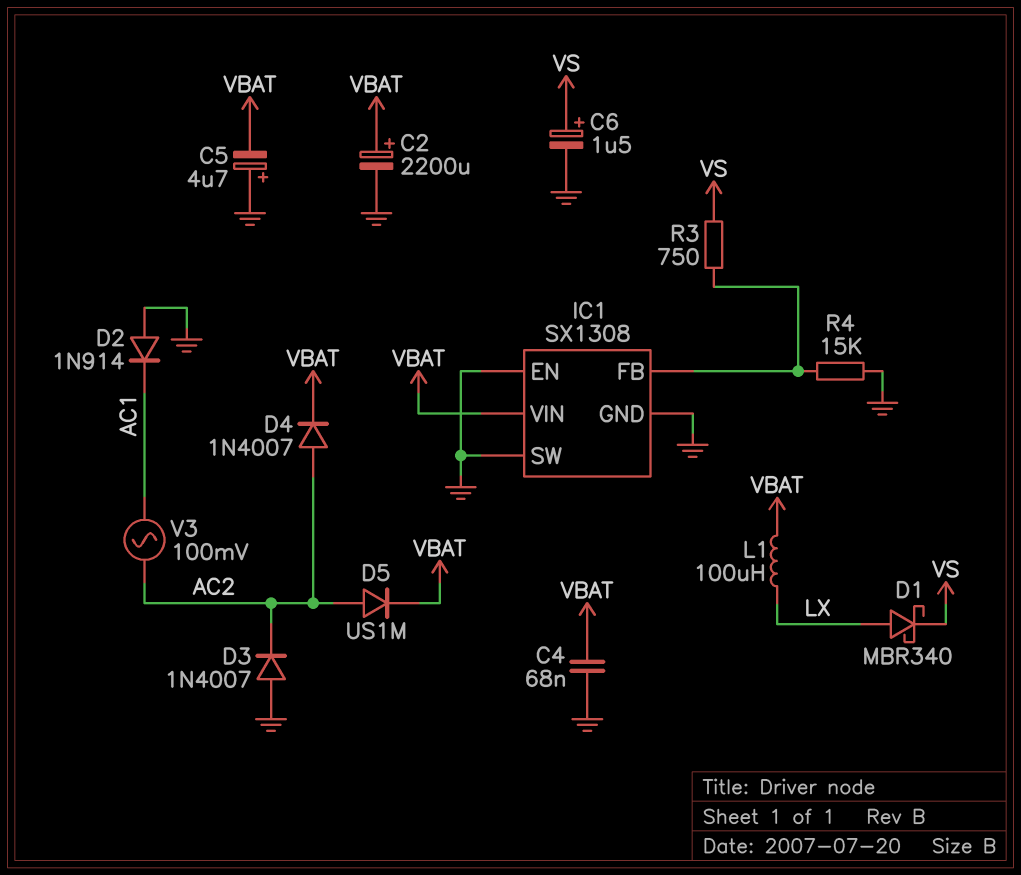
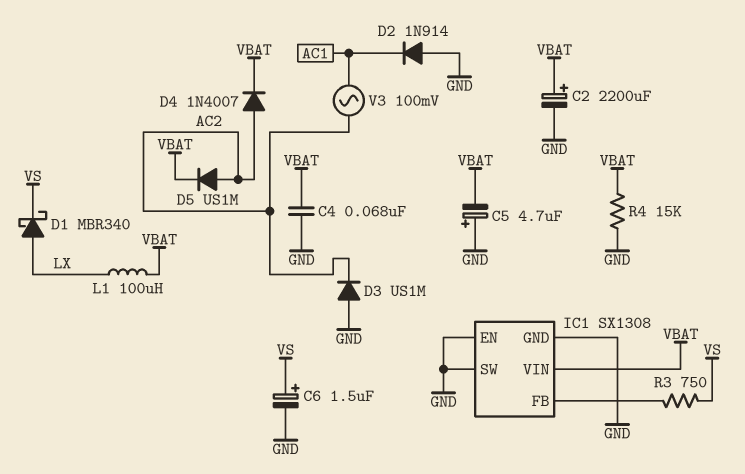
D3: diode 1N4007 (A GND, K AC2) -> diode US1M (A GND, K AC2)
R4: 15k (GND, IC1/FB) -> 15k (GND, VBAT)

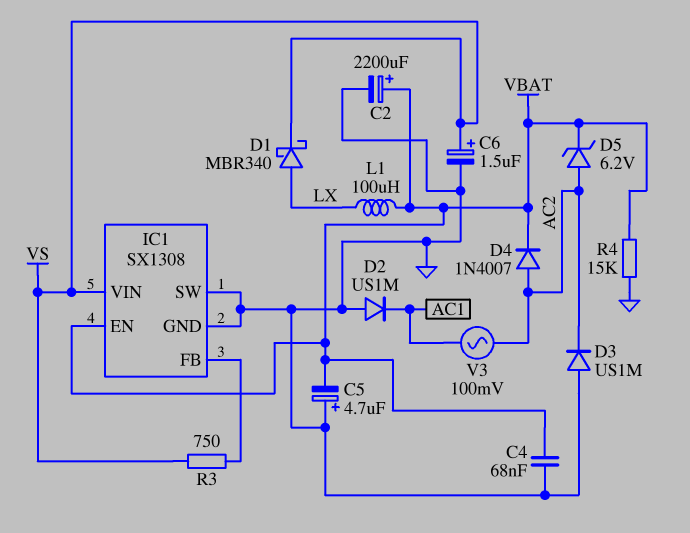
D2: diode 1N914 (A GND, K AC1) -> diode US1M (A GND, K AC1)
D5: diode US1M (A AC2, K VBAT) -> zener 6.2V (A AC2, K VBAT)
IC1 pin EN: GND -> VBAT
IC1 pin VIN: VBAT -> VS

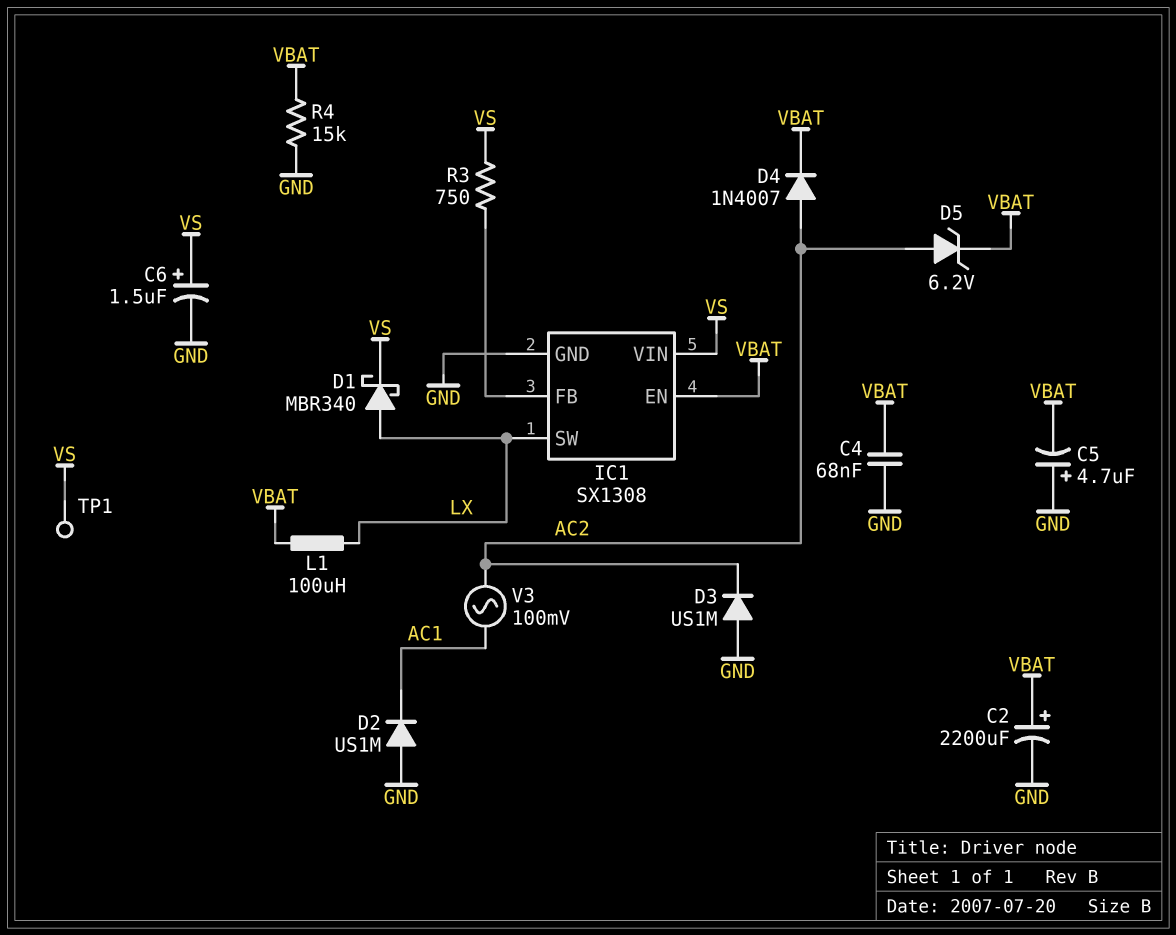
IC1 pin SW: GND -> LX
TP1: none -> test point (VS)

